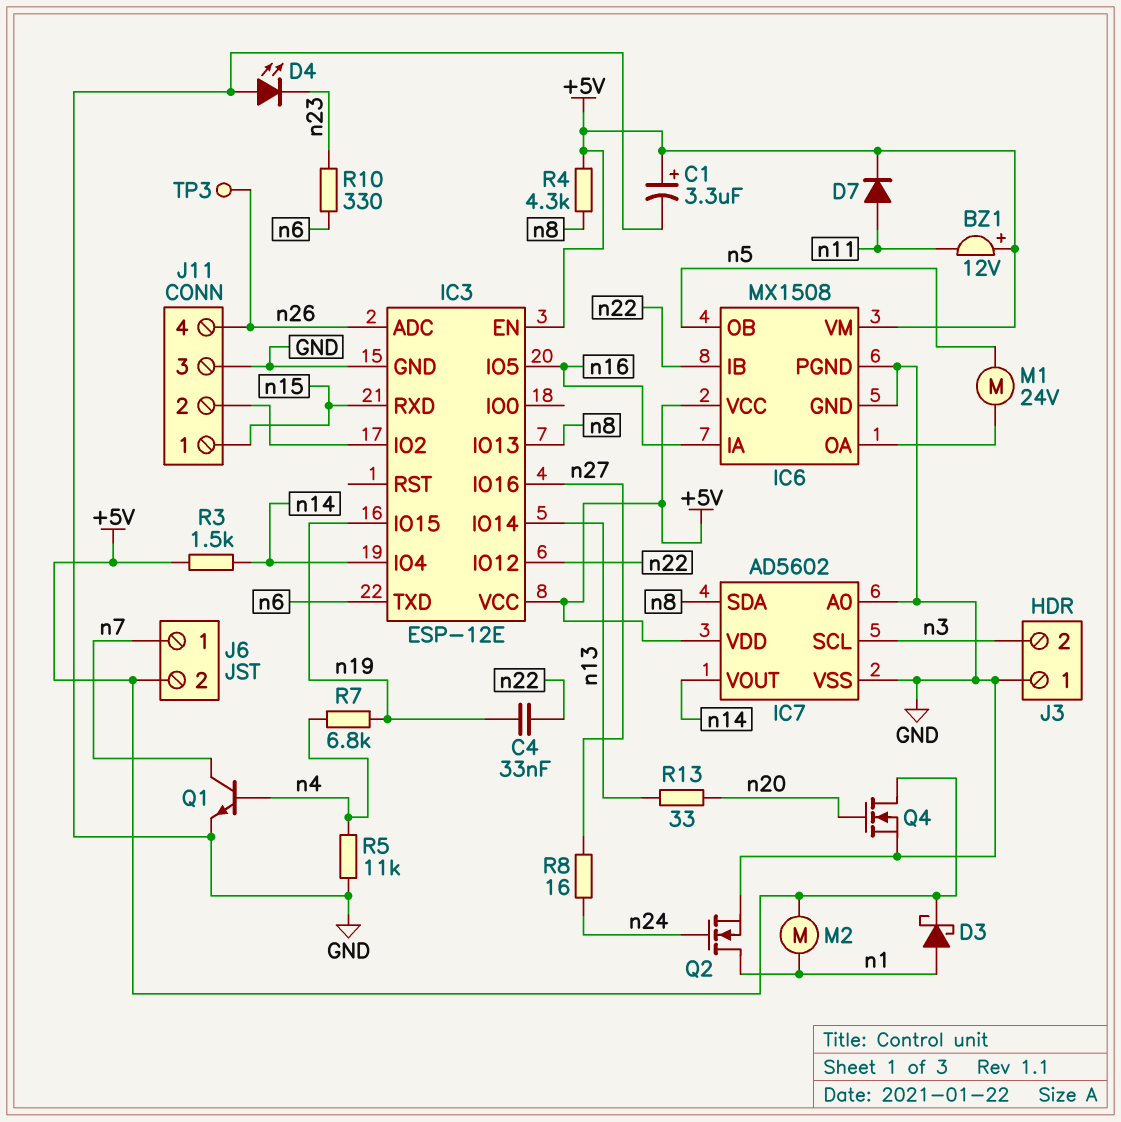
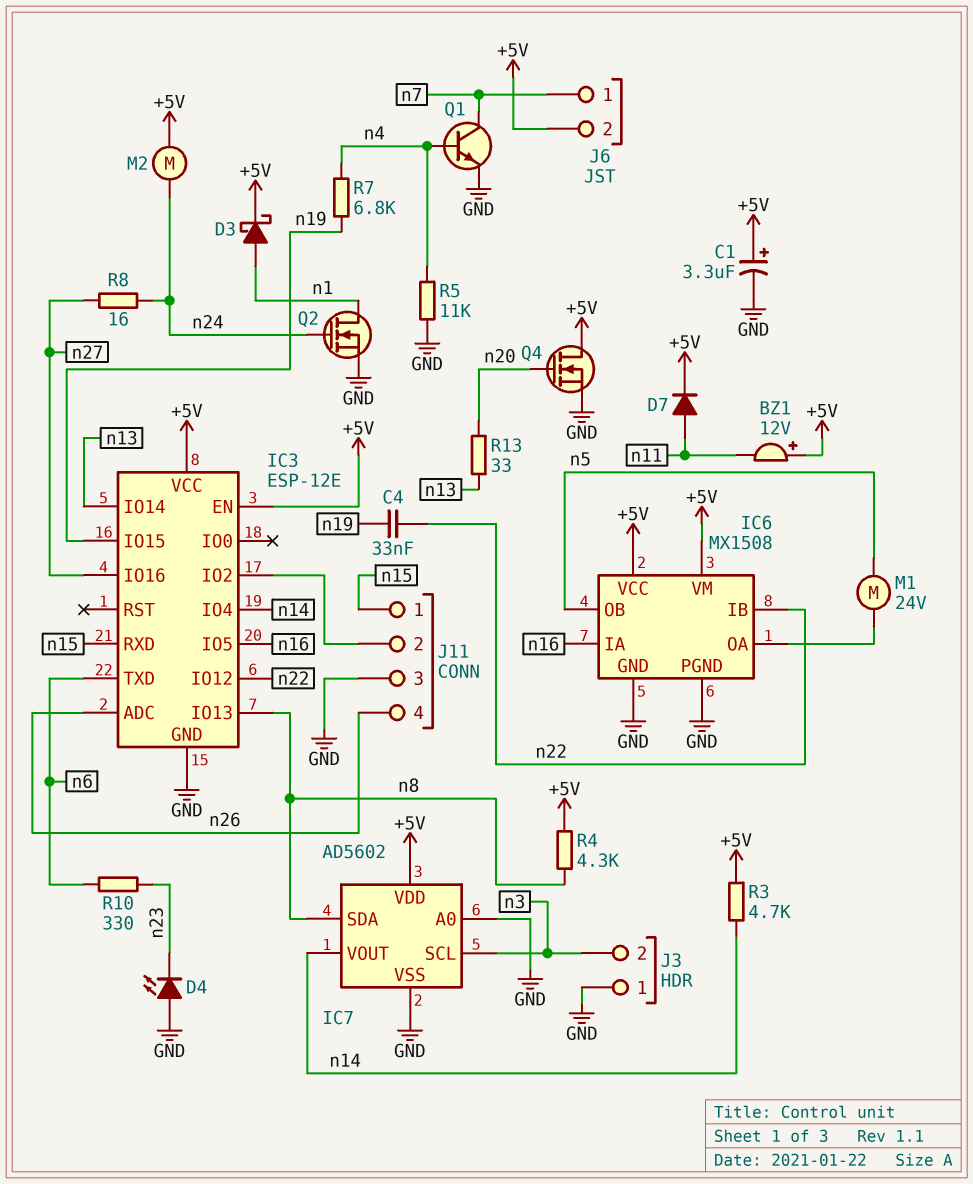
M2: motor (+5V, n1) -> motor (+5V, n24)
R3: 1.5k (+5V, n14) -> 4.7k (+5V, n14)
TP3: test point (n26) -> none

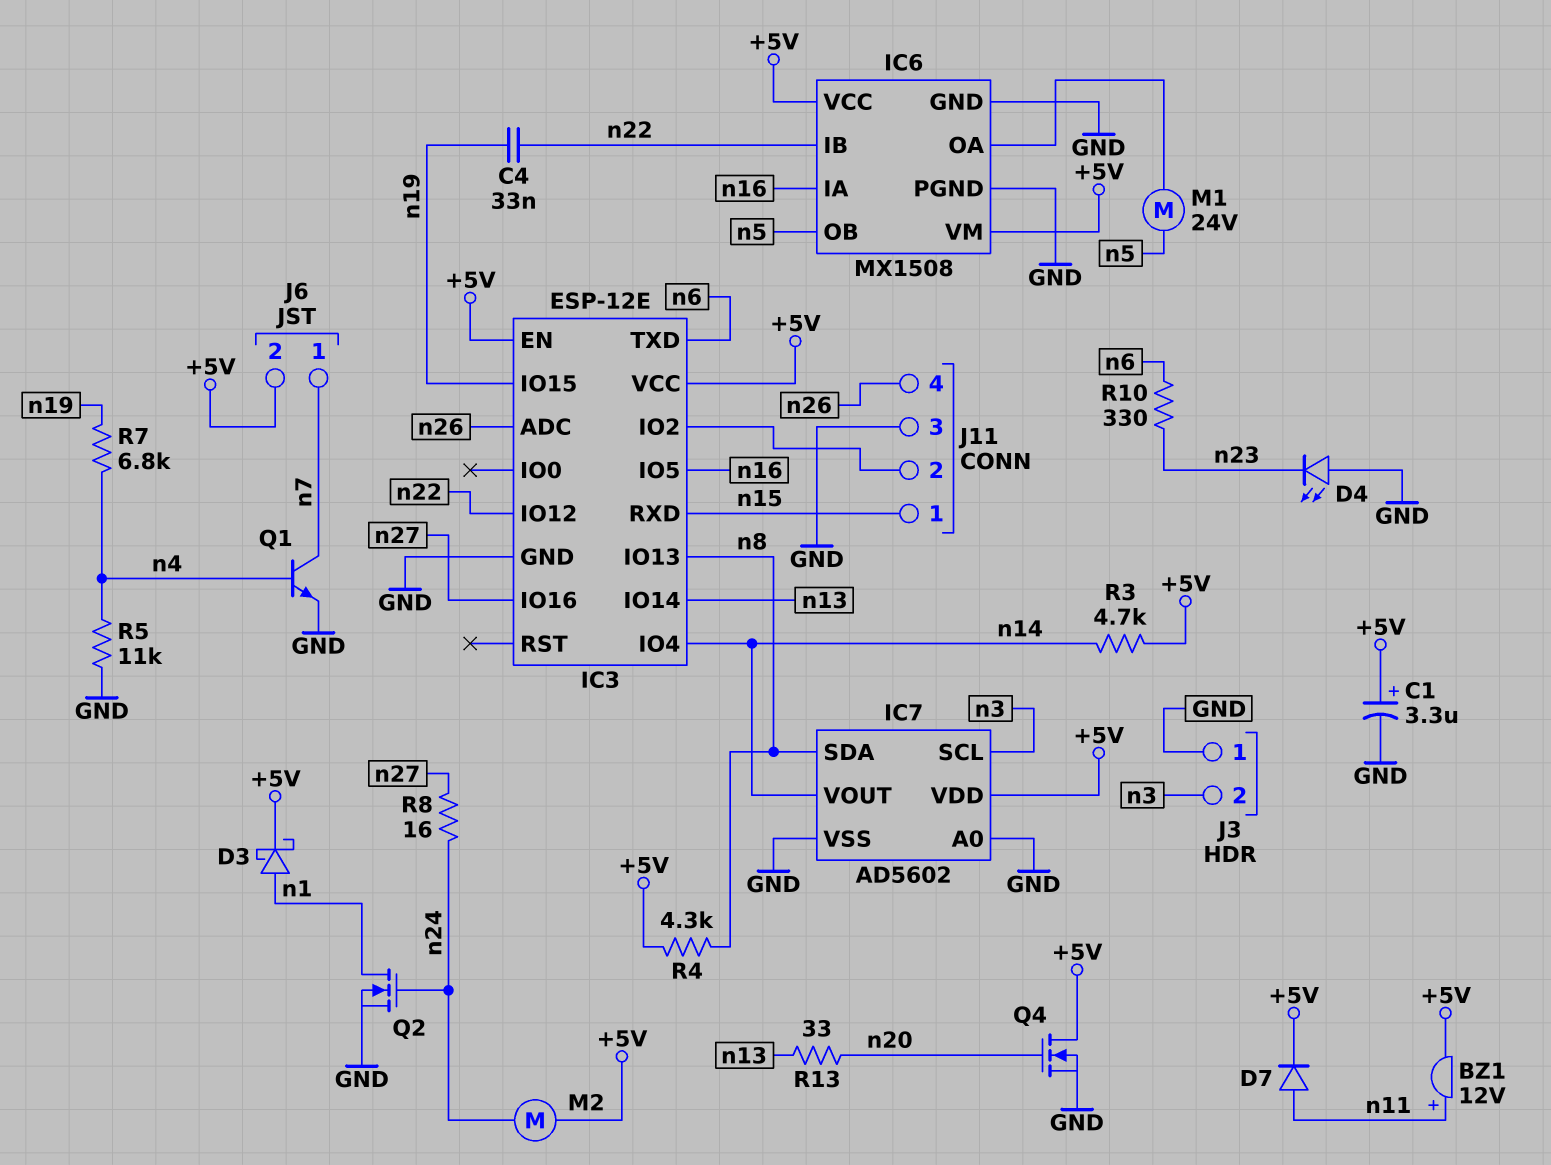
BZ1: buzzer 12V (plus +5V, minus n11) -> buzzer 12V (plus n11, minus +5V)

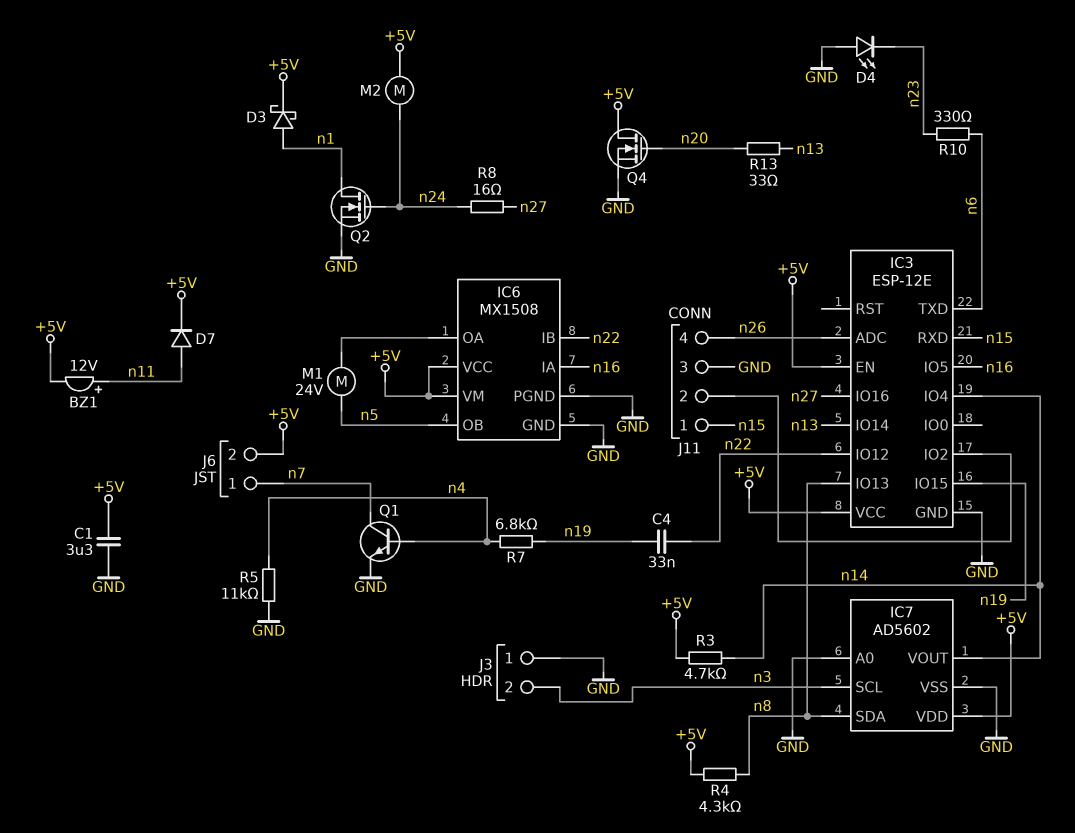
C1: 3.3uF (plus +5V, minus GND) -> 3.3uF (+5V, GND)

